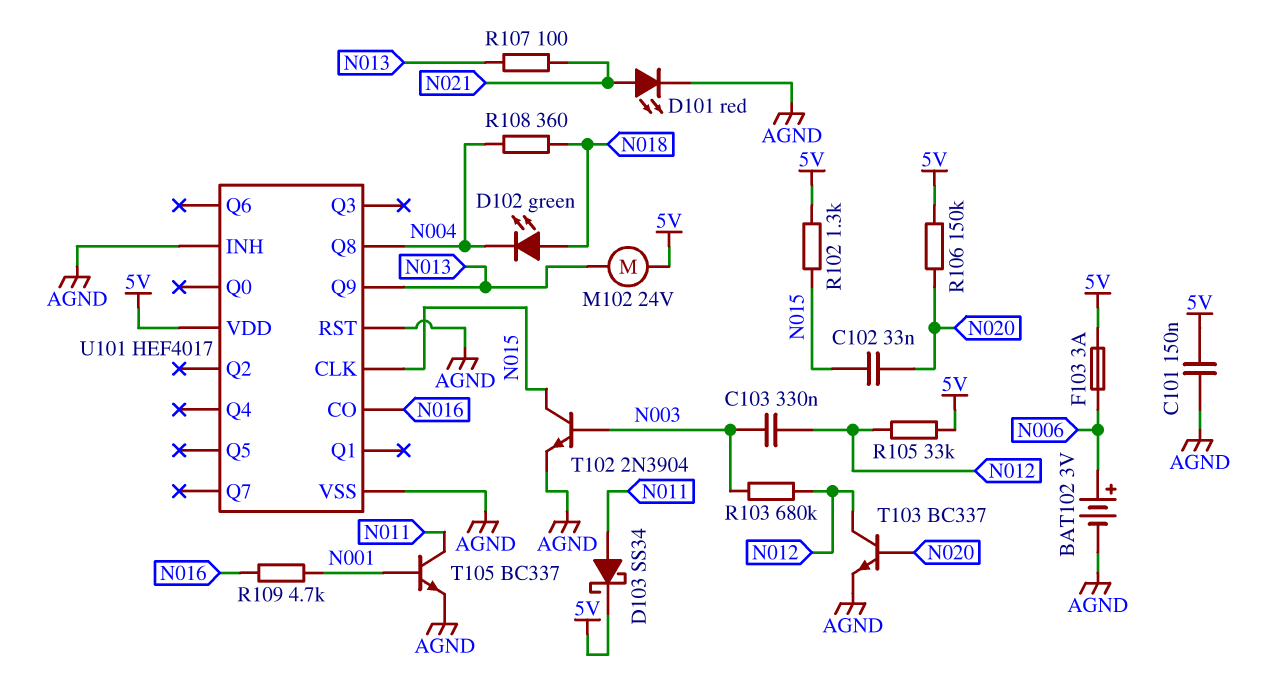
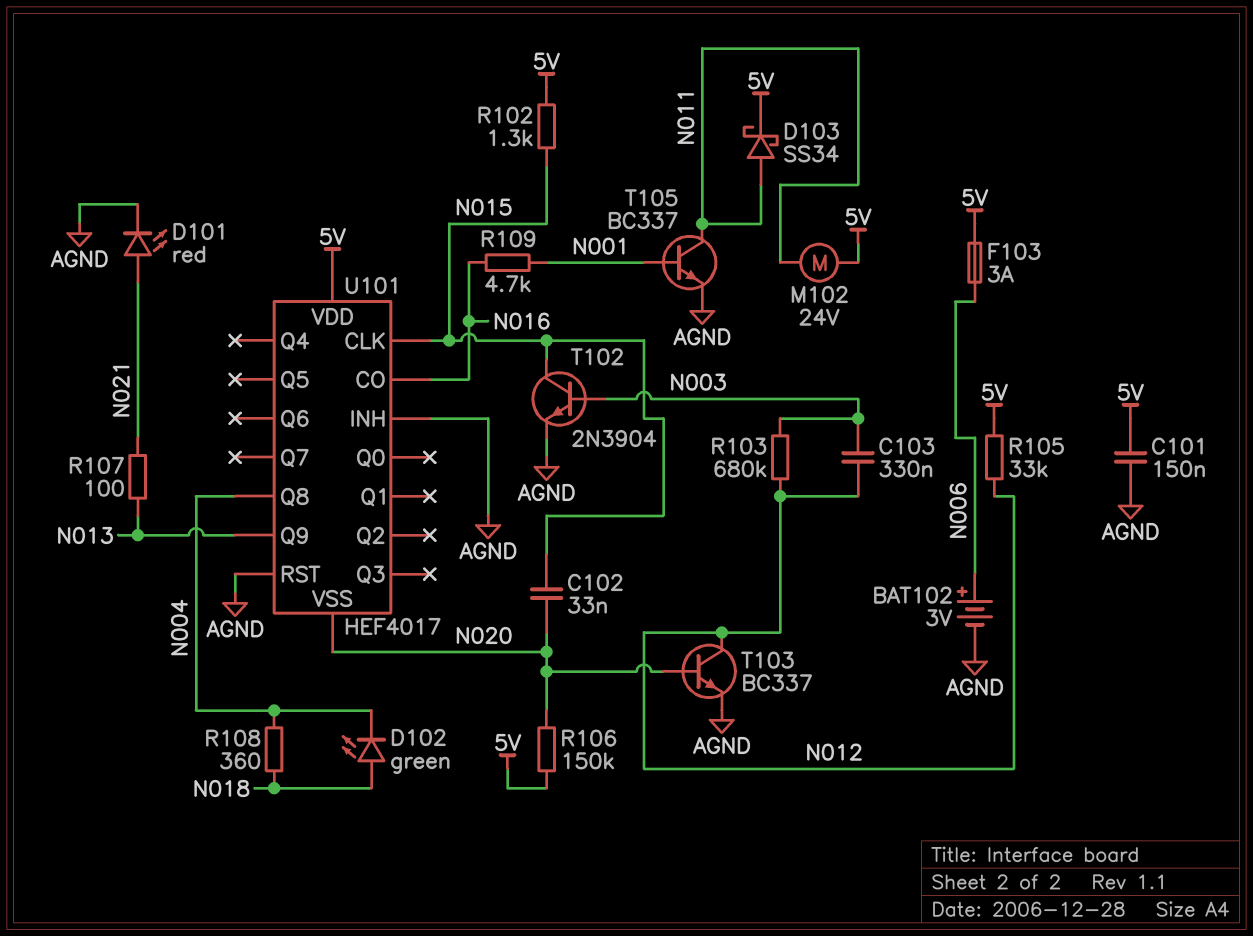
M102: motor 24V (5V, N013) -> motor 24V (5V, N011)
U101 pin VSS: AGND -> N020

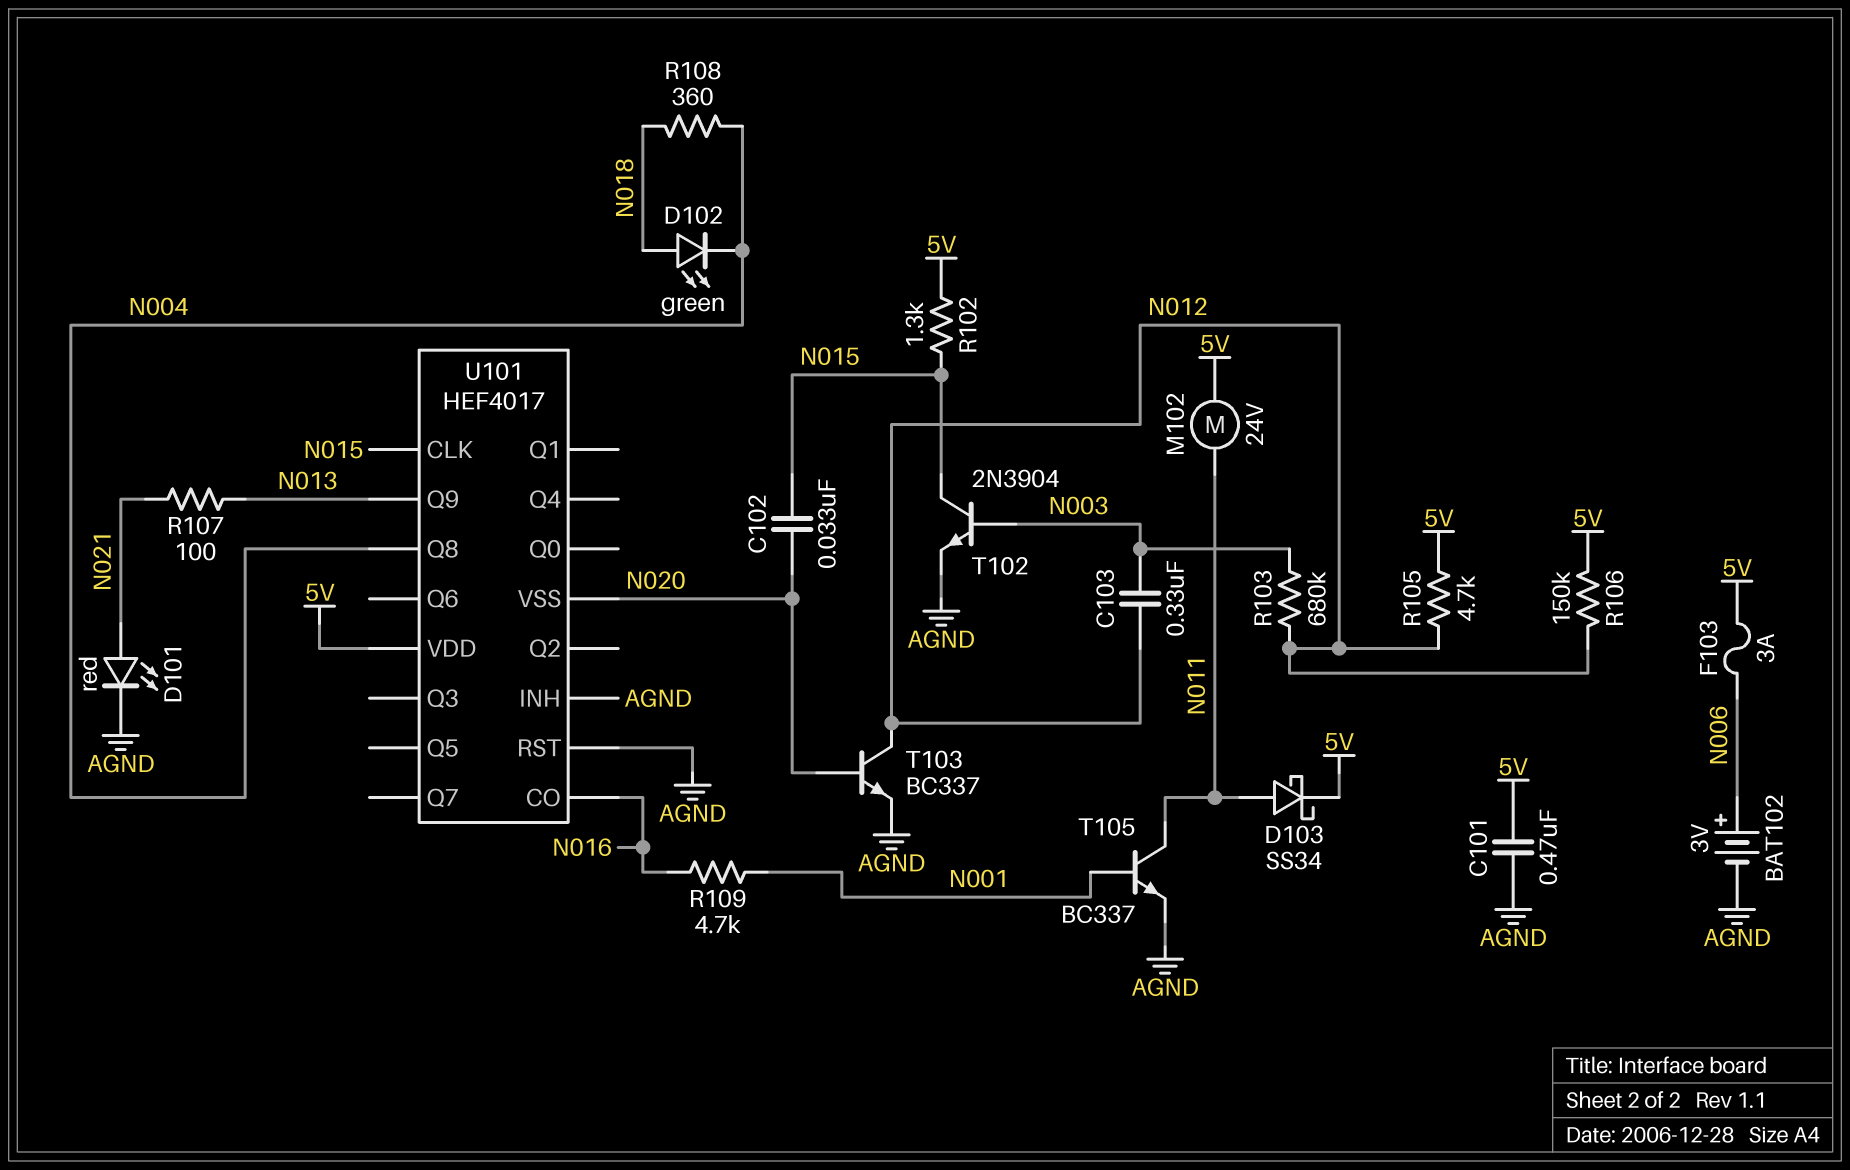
C101: 150nF (5V, AGND) -> 470nF (5V, AGND)
R105: 33k (5V, N012) -> 4.7k (5V, N012)
R106: 150k (5V, N020) -> 150k (5V, N012)

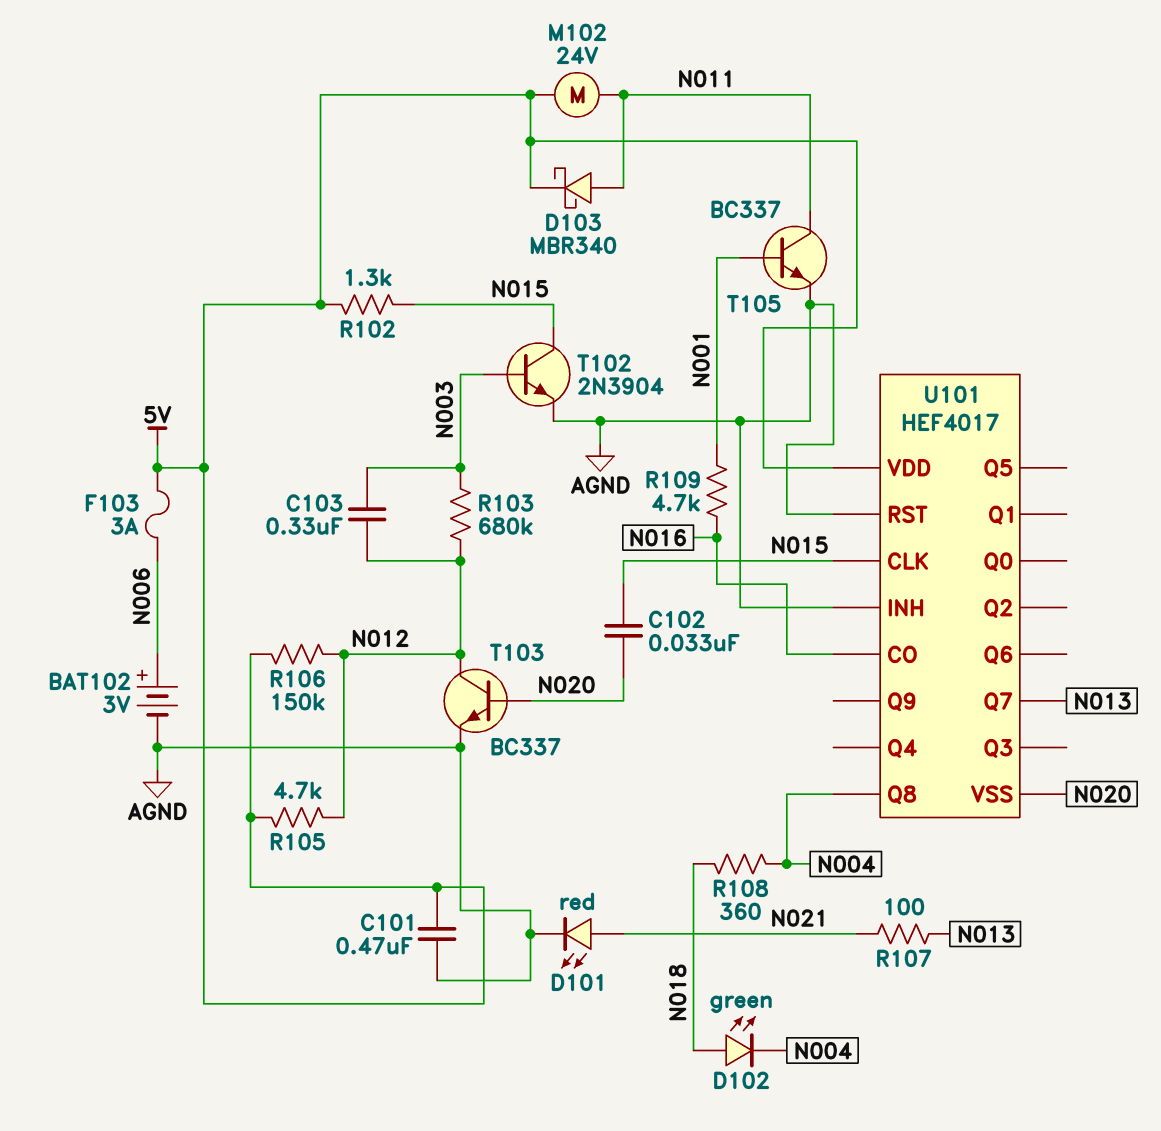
D103: schottky SS34 (A N011, K 5V) -> schottky MBR340 (A N011, K 5V)
U101 pin Q7: none -> N013
U101 pin Q9: N013 -> none

